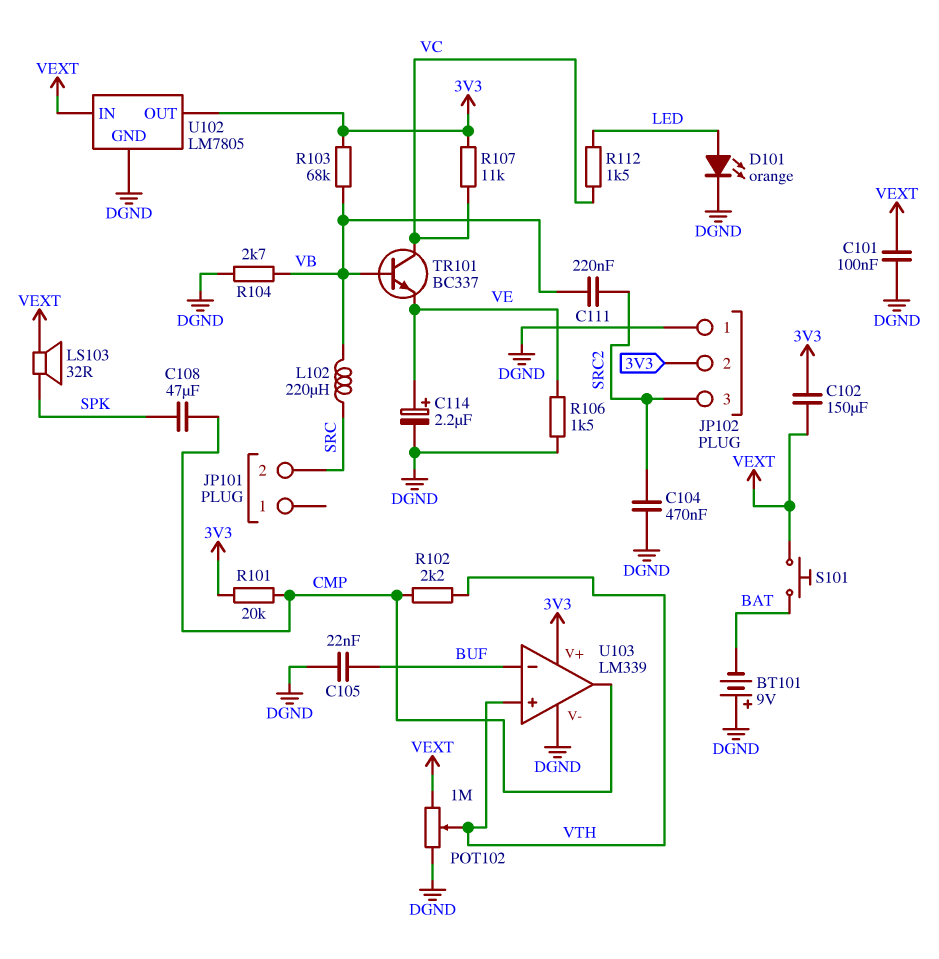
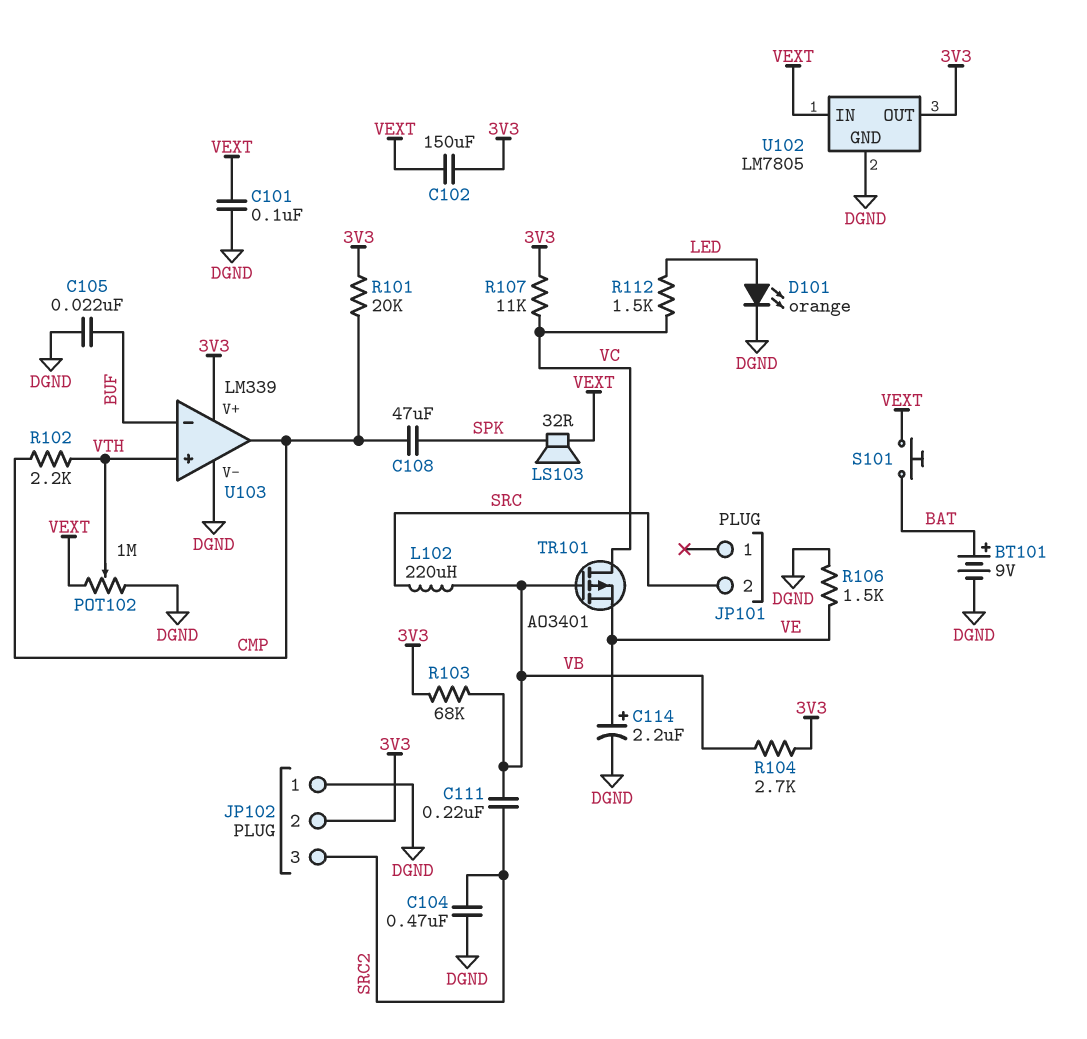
BT101: 9V (plus DGND, minus BAT) -> 9V (plus BAT, minus DGND)
R104: 2.7k (DGND, VB) -> 2.7k (3V3, VB)
TR101: NPN BC337 (B VB, C VC, E VE) -> PMOS AO3401 (G VB, D VC, S VE)

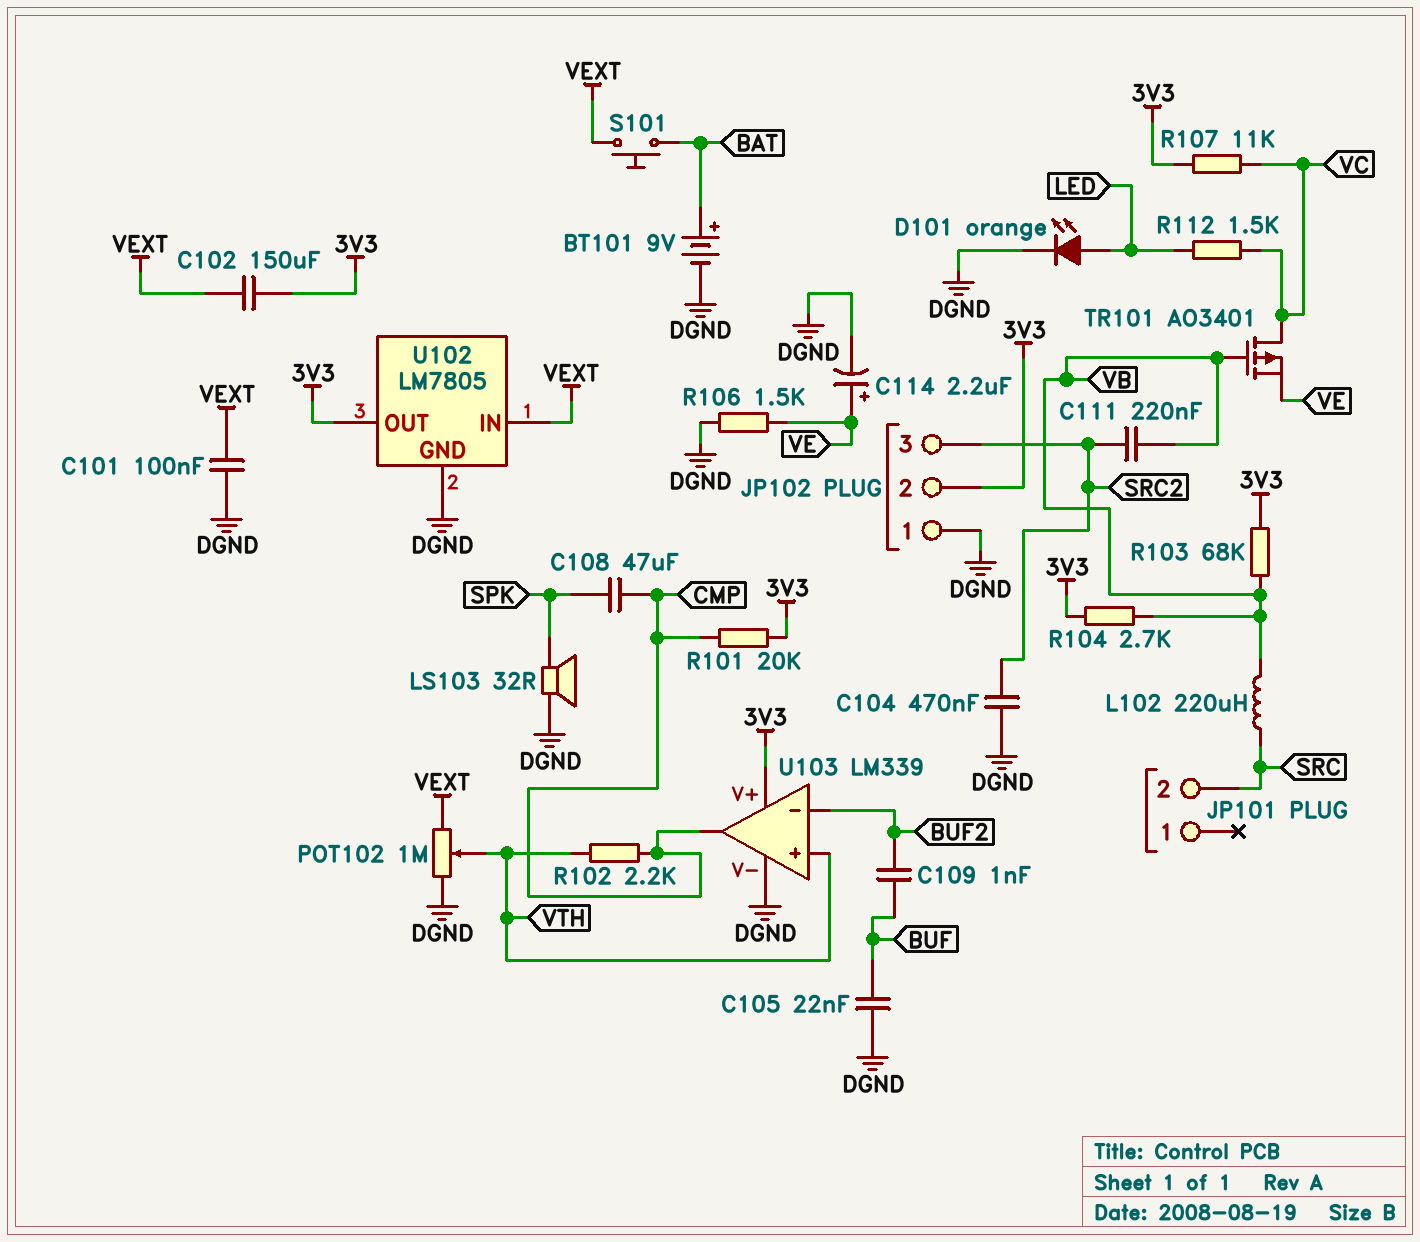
C109: none -> 1nF (BUF, BUF2)
LS103: speaker 32R (SPK, VEXT) -> speaker 32R (DGND, SPK)
U103 pin in-: BUF -> BUF2

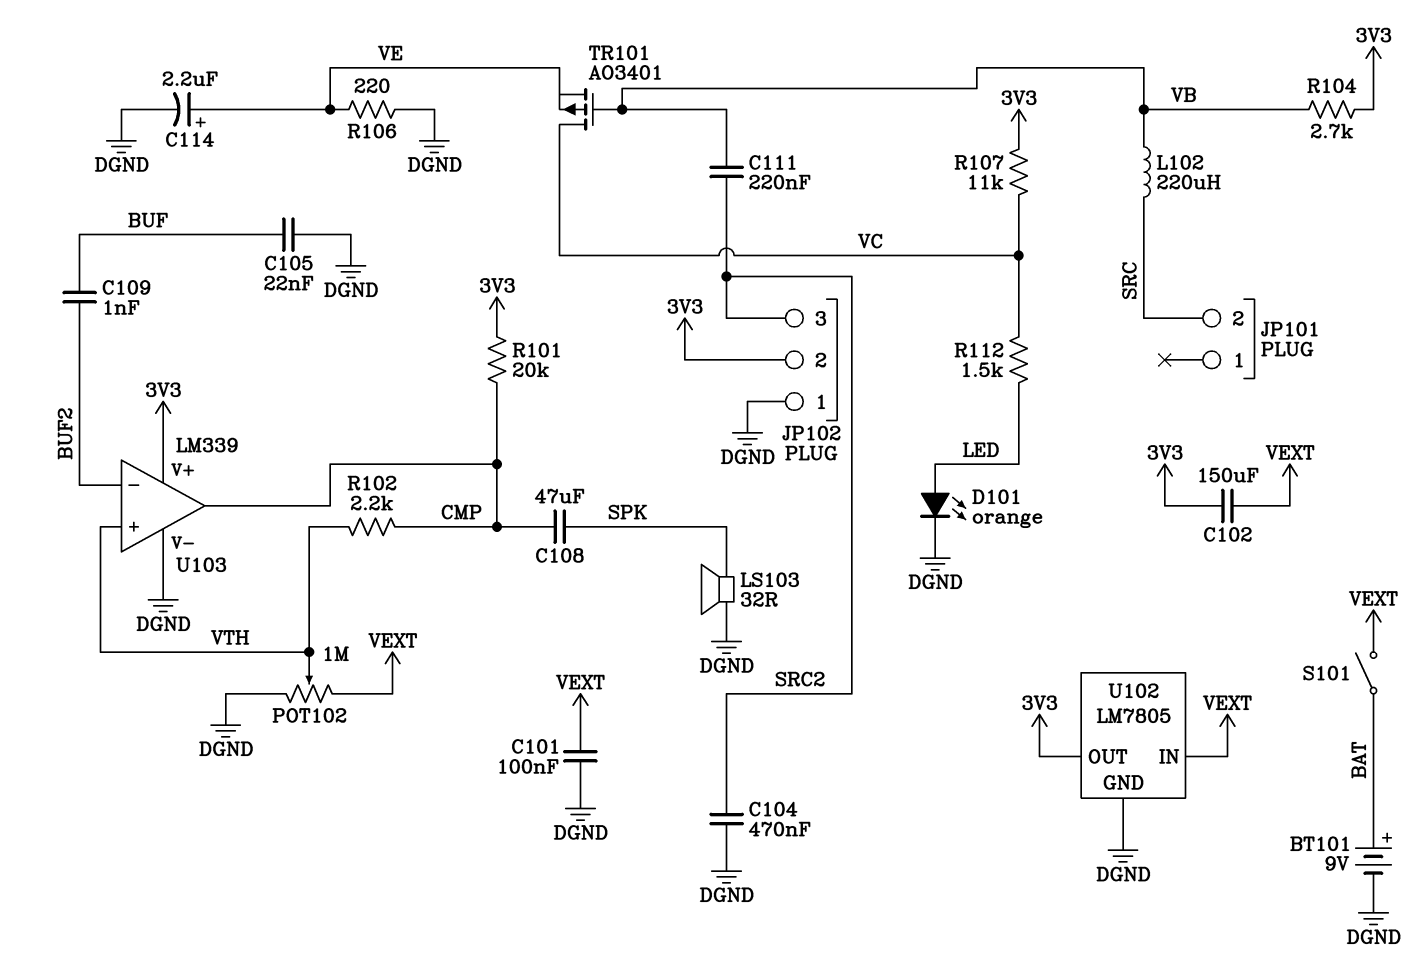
R103: 68k (3V3, VB) -> none
R106: 1.5k (DGND, VE) -> 220 (DGND, VE)
S101: button (BAT, VEXT) -> switch (BAT, VEXT)

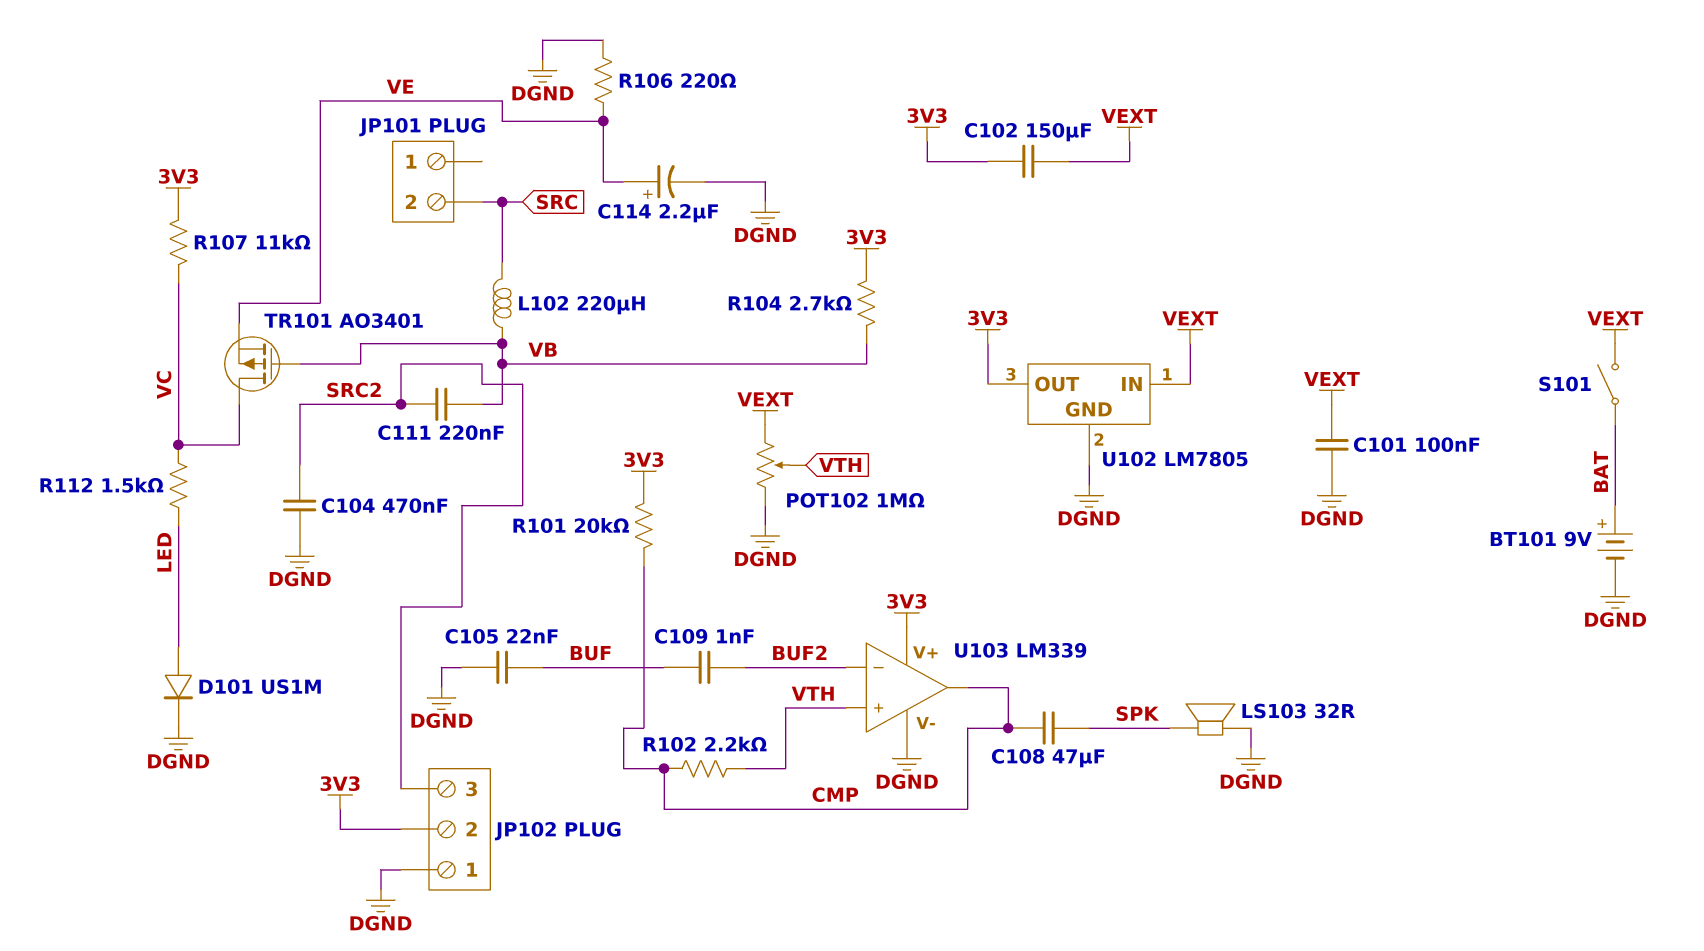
D101: LED orange (A LED, K DGND) -> diode US1M (A LED, K DGND)

